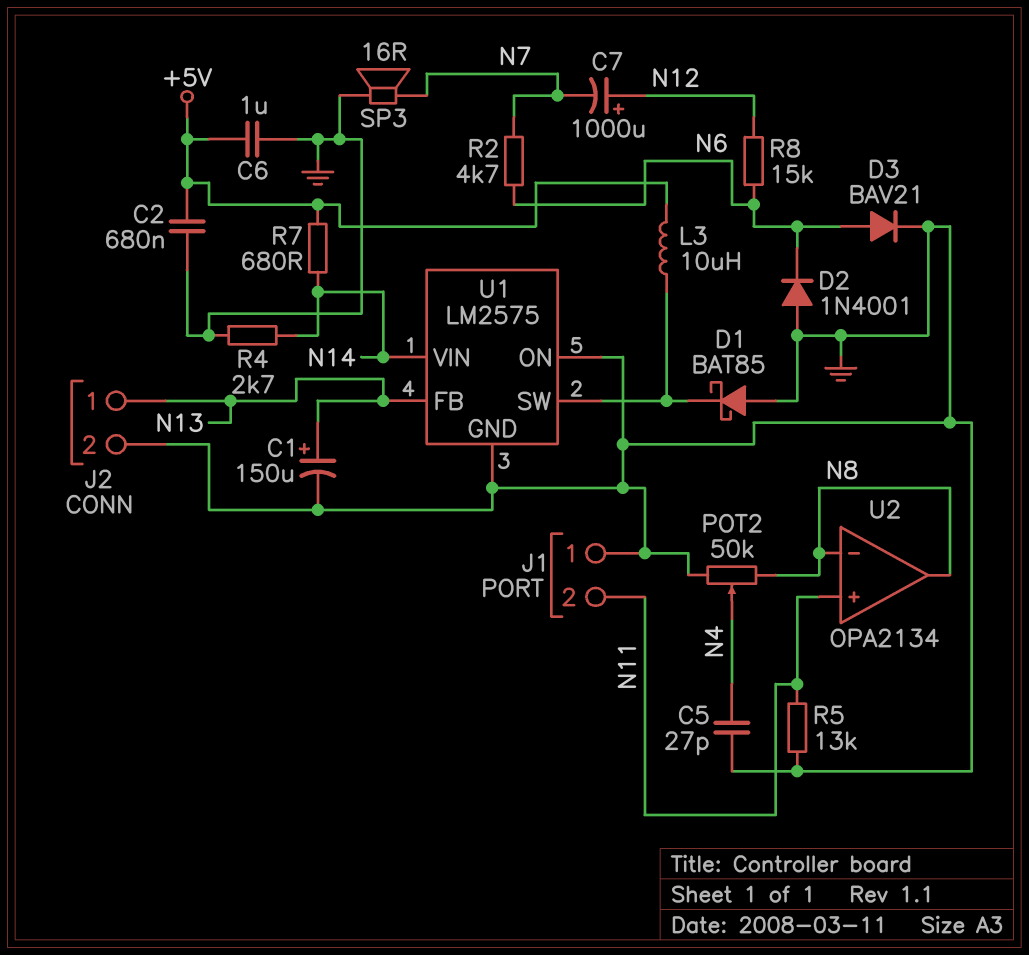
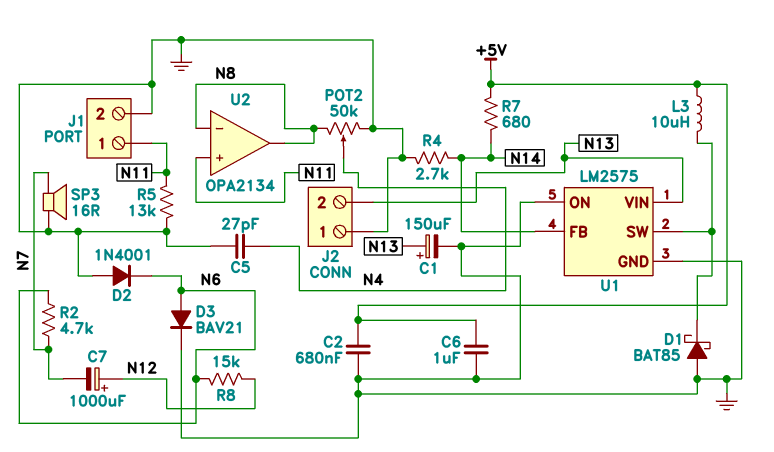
J1 pin 1: GND -> N11
J1 pin 2: N11 -> GND
J2 pin 1: N13 -> GND
J2 pin 2: GND -> N13
U1 pin FB: N13 -> N14
U1 pin VIN: N14 -> N13

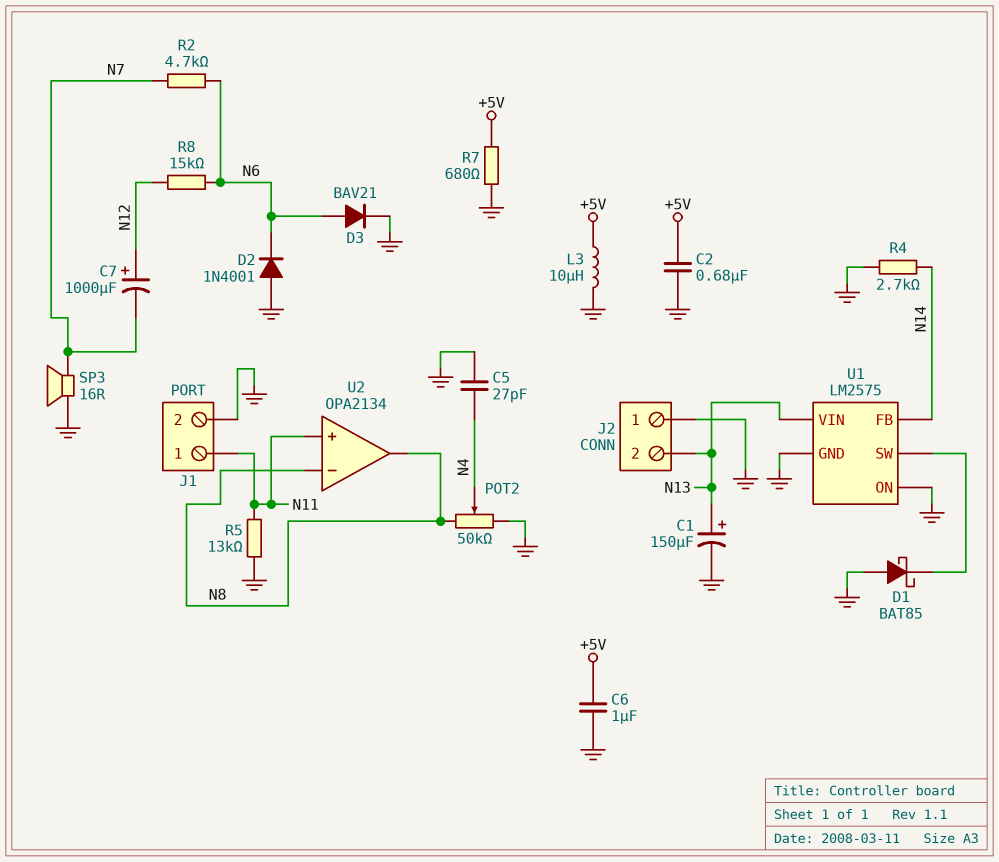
L3: 10uH (+5V, U1/SW) -> 10uH (+5V, GND)
R7: 680 (+5V, N14) -> 680 (+5V, GND)

